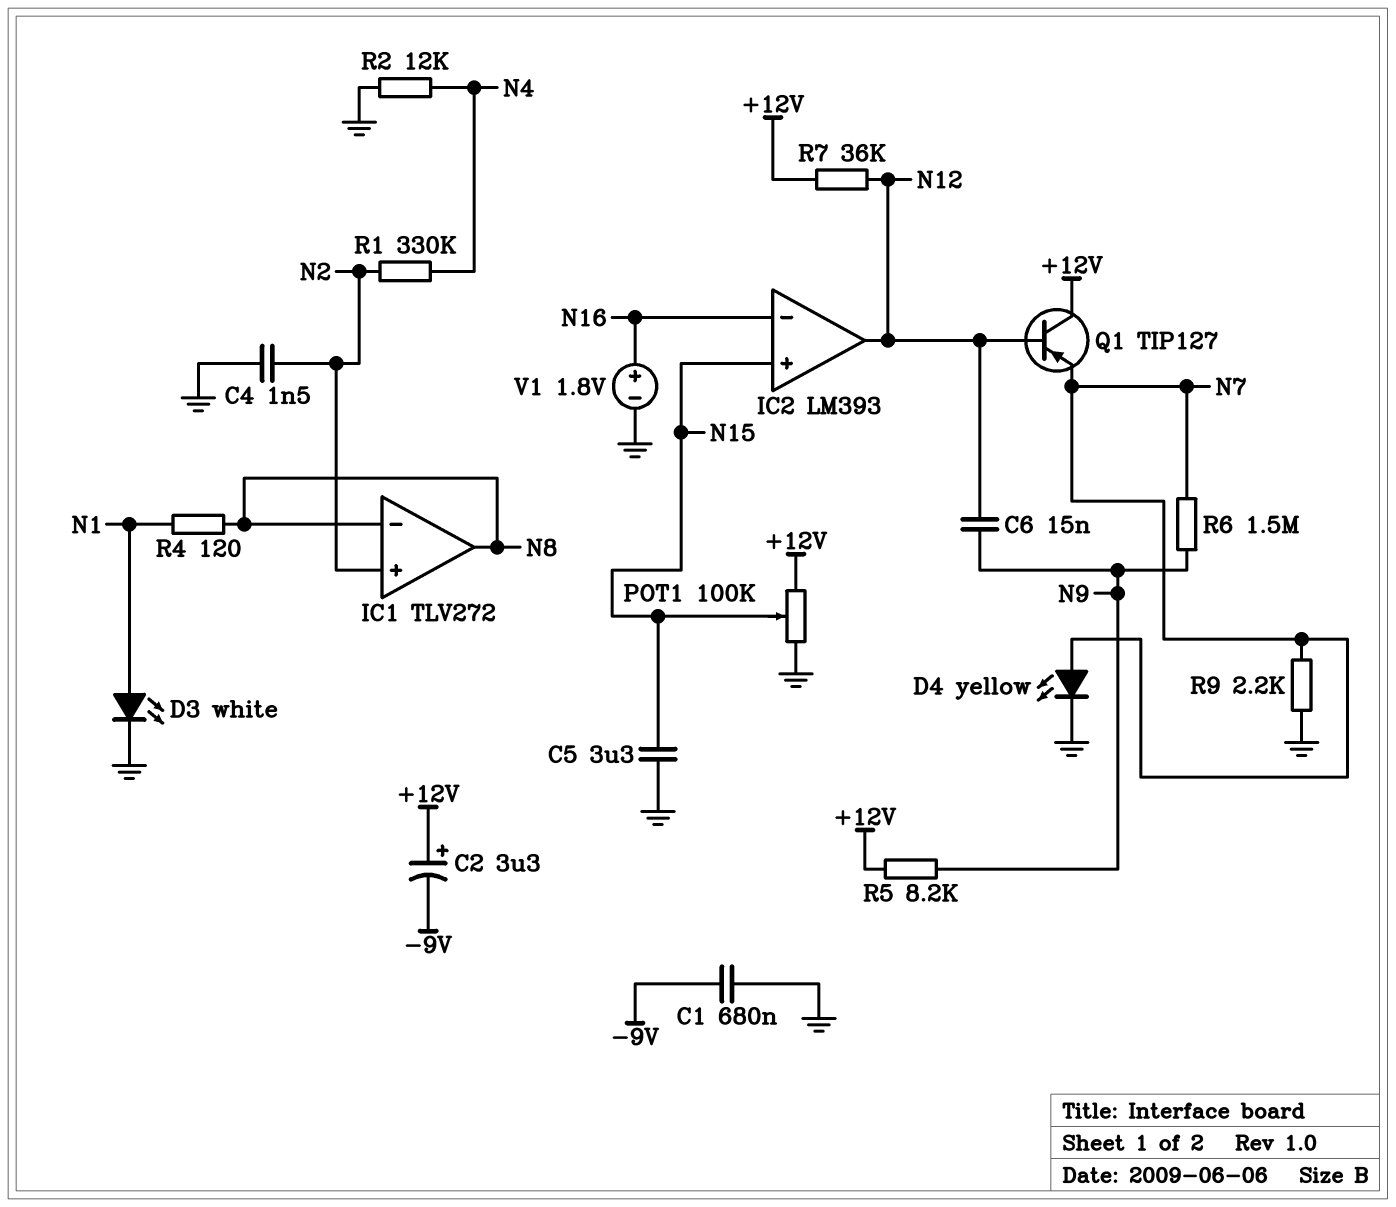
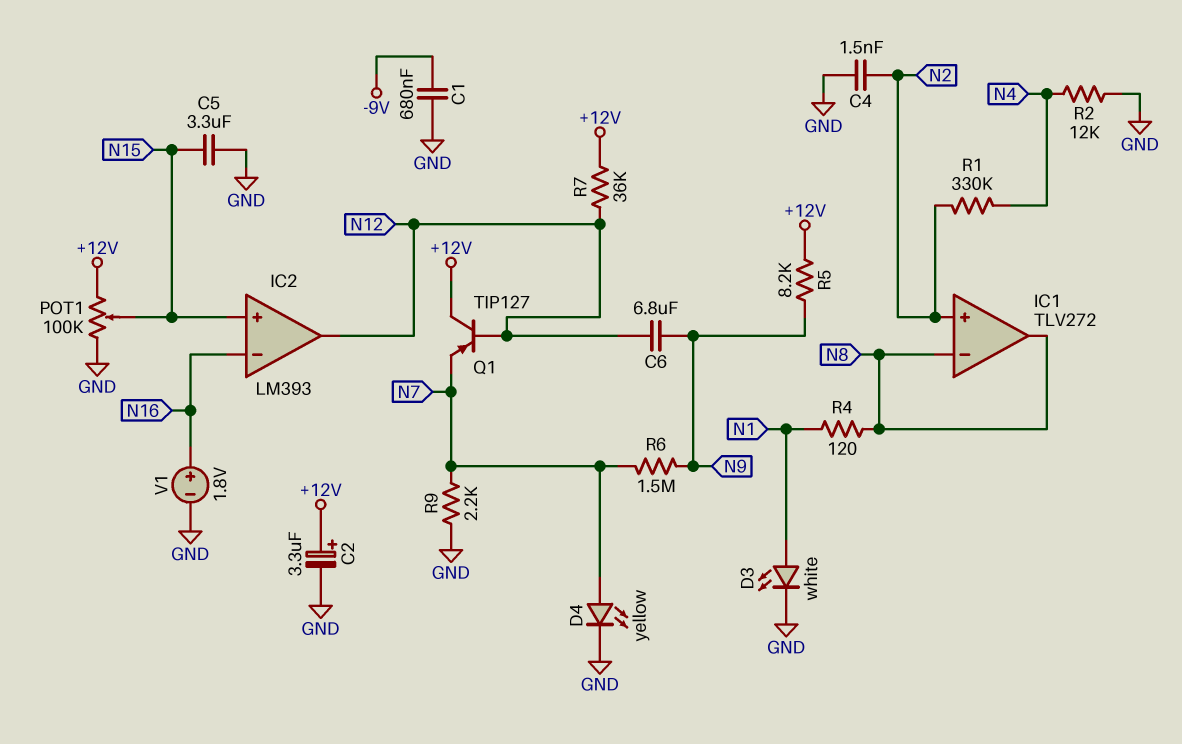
C2: 3.3uF (plus +12V, minus -9V) -> 3.3uF (plus +12V, minus GND)
C6: 15nF (N9, N12) -> 6.8uF (N9, N12)

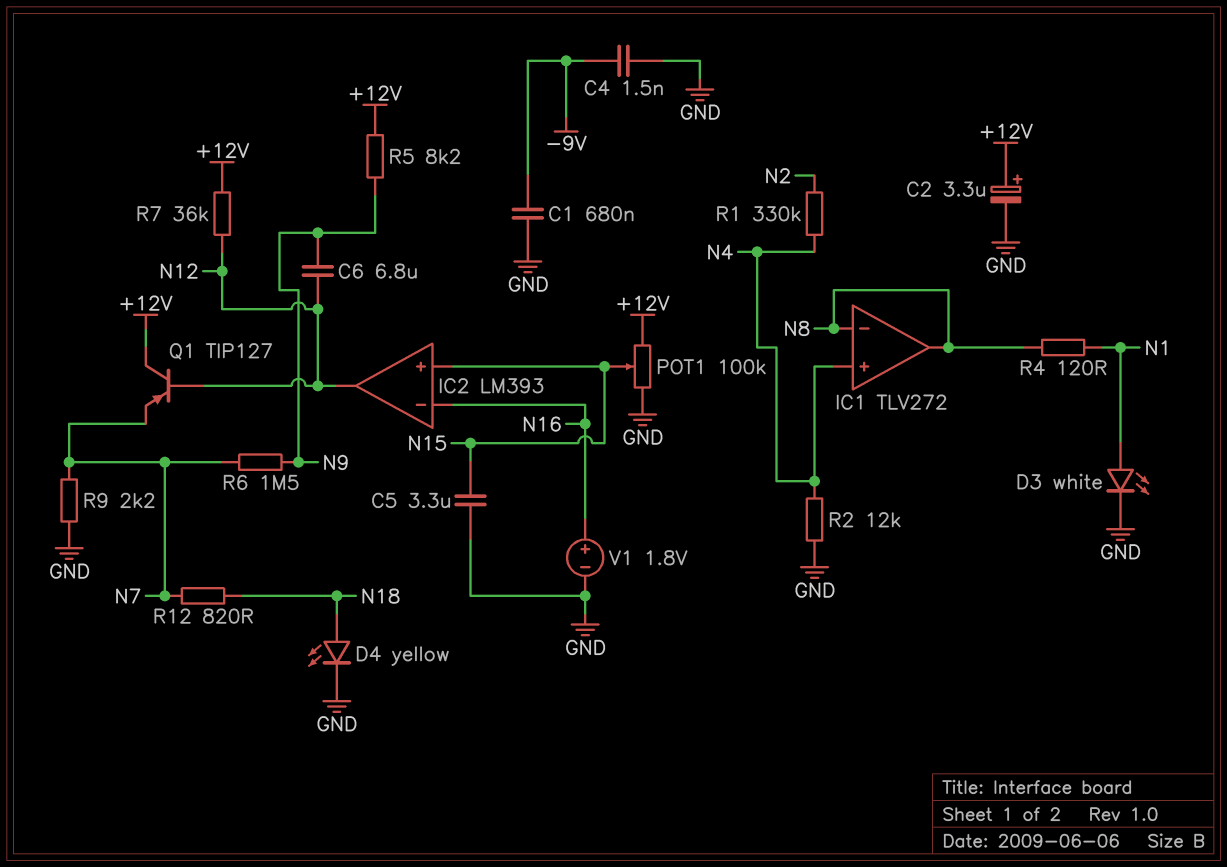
C4: 1.5nF (GND, N2) -> 1.5nF (-9V, GND)
D4: LED yellow (A N7, K GND) -> LED yellow (A N18, K GND)
IC1 pin in+: N2 -> N4
R12: none -> 820 (N7, N18)

